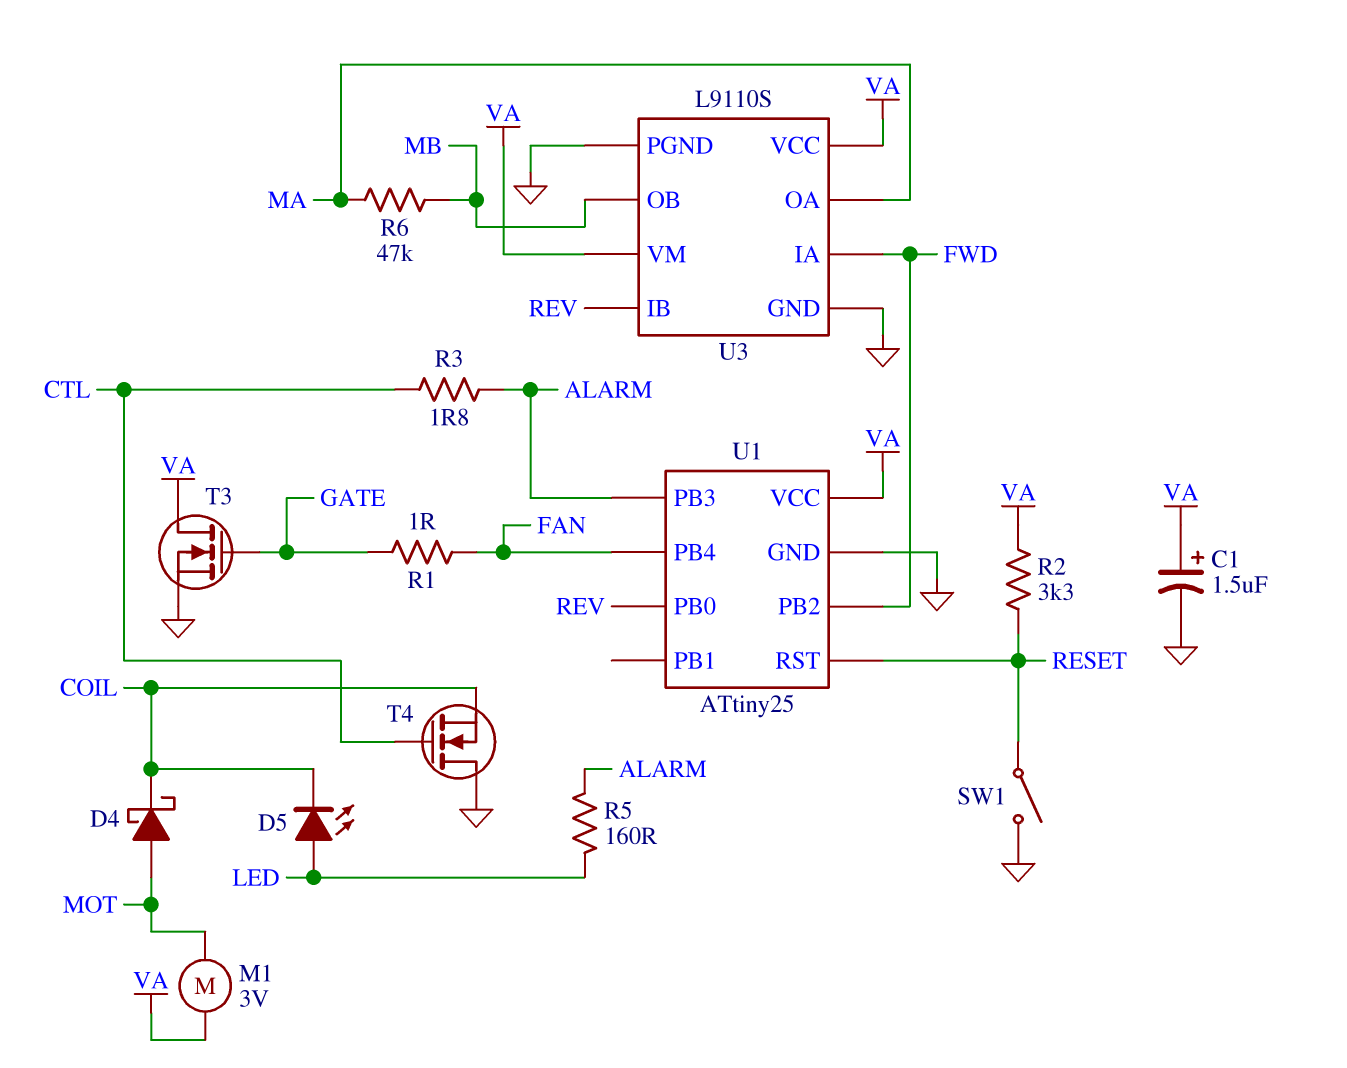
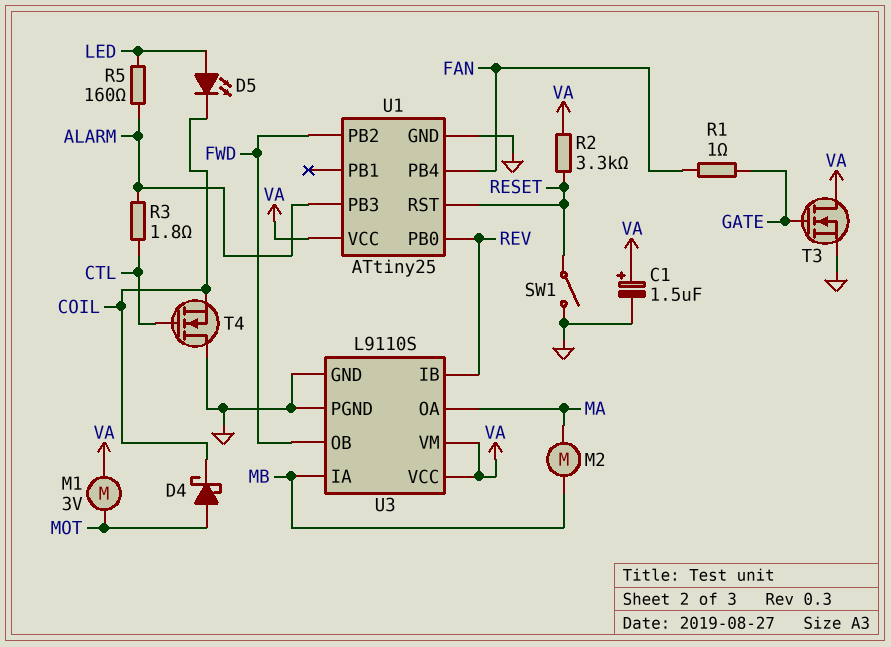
M2: none -> motor (MA, MB)
R6: 47k (MA, MB) -> none
U3 pin IA: FWD -> MB
U3 pin OB: MB -> FWD

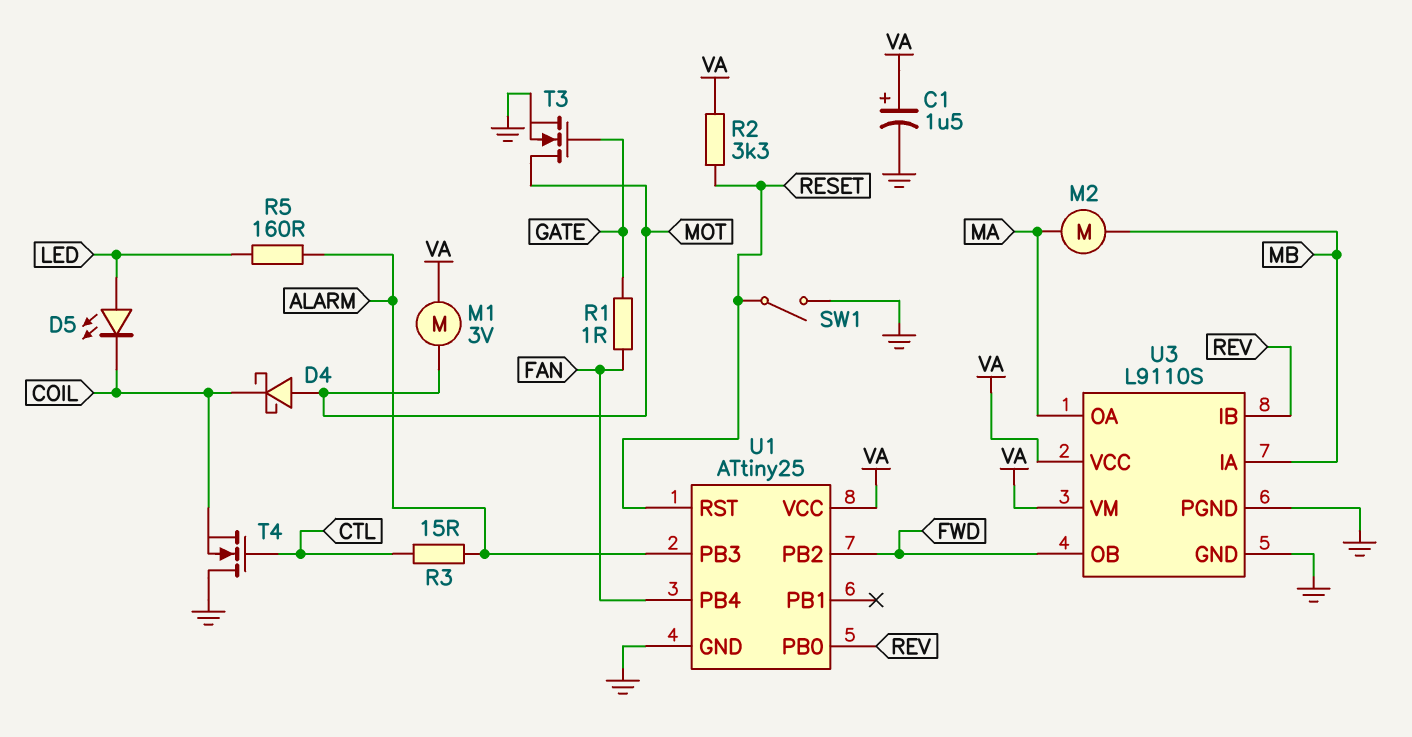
R3: 1.8 (ALARM, CTL) -> 15 (ALARM, CTL)
T3: NMOS (G GATE, D VA, S GND) -> NMOS (G GATE, D MOT, S GND)

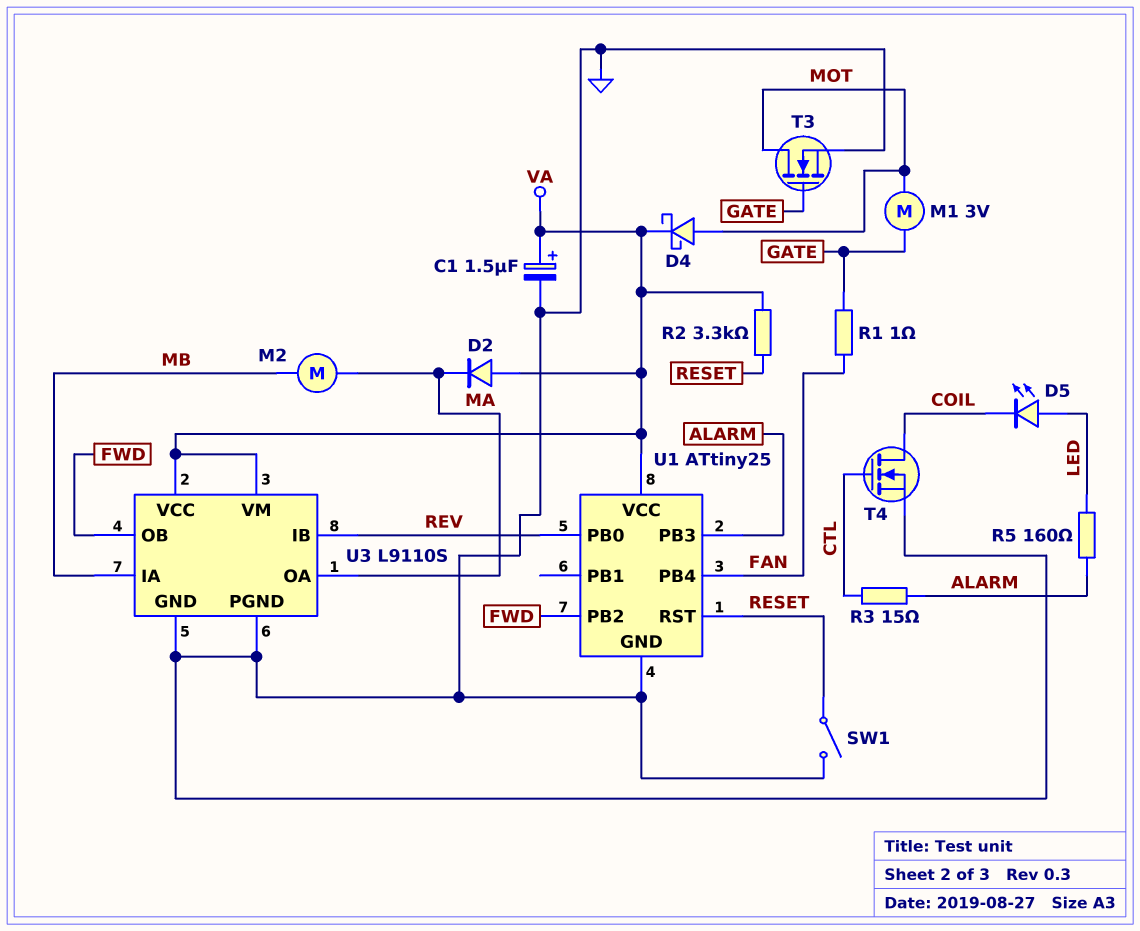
D2: none -> diode (A VA, K MA)
D4: schottky (A MOT, K COIL) -> schottky (A MOT, K VA)
M1: motor 3V (MOT, VA) -> motor 3V (GATE, MOT)
T4: NMOS (G CTL, D GND, S COIL) -> NMOS (G CTL, D COIL, S GND)

